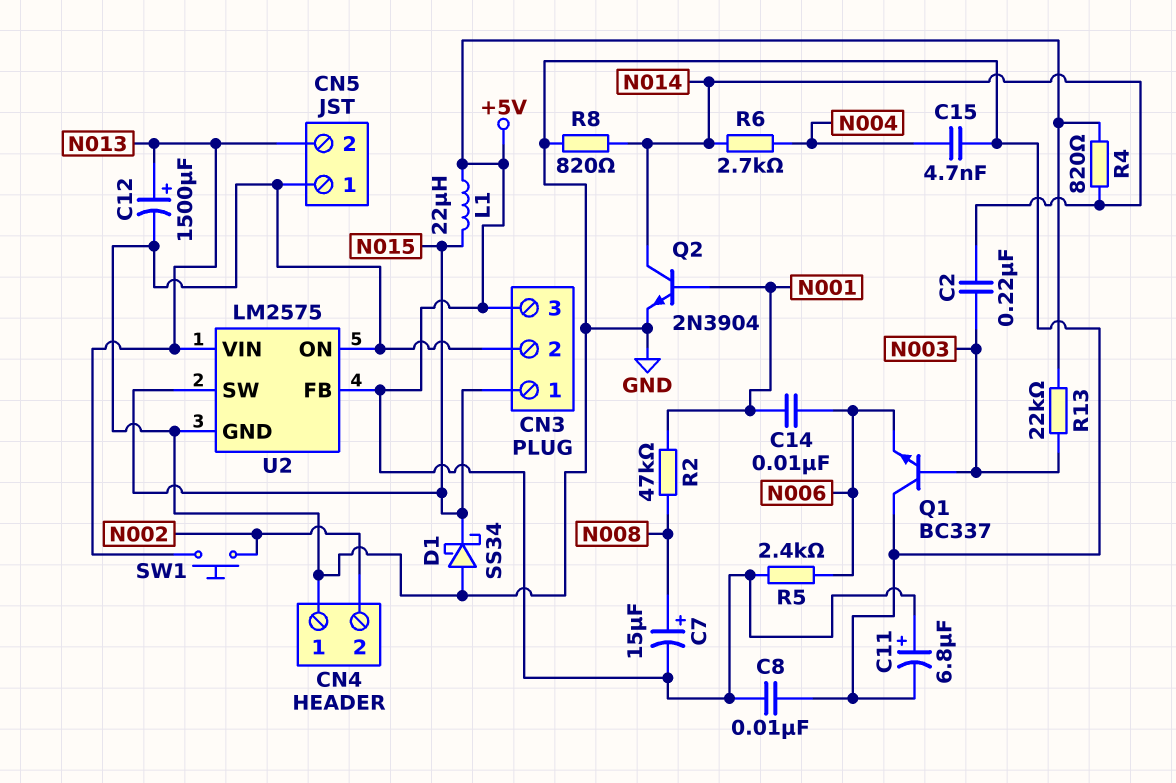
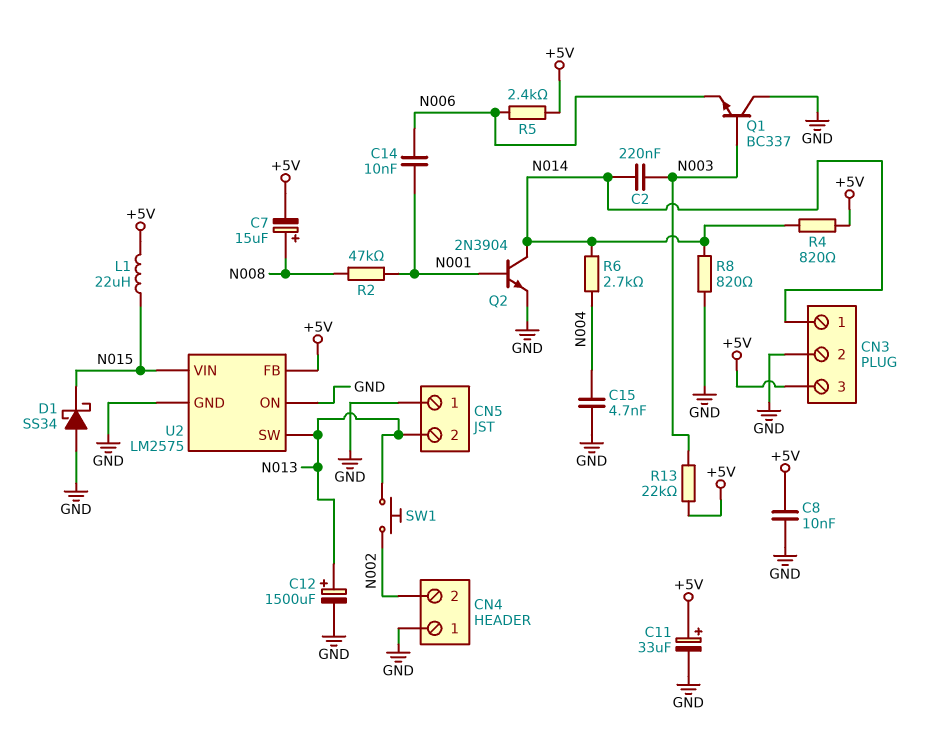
C11: 6.8uF (plus +5V, minus GND) -> 33uF (plus +5V, minus GND)
CN3 pin 1: N015 -> N014
U2 pin SW: N015 -> N013
U2 pin VIN: N013 -> N015

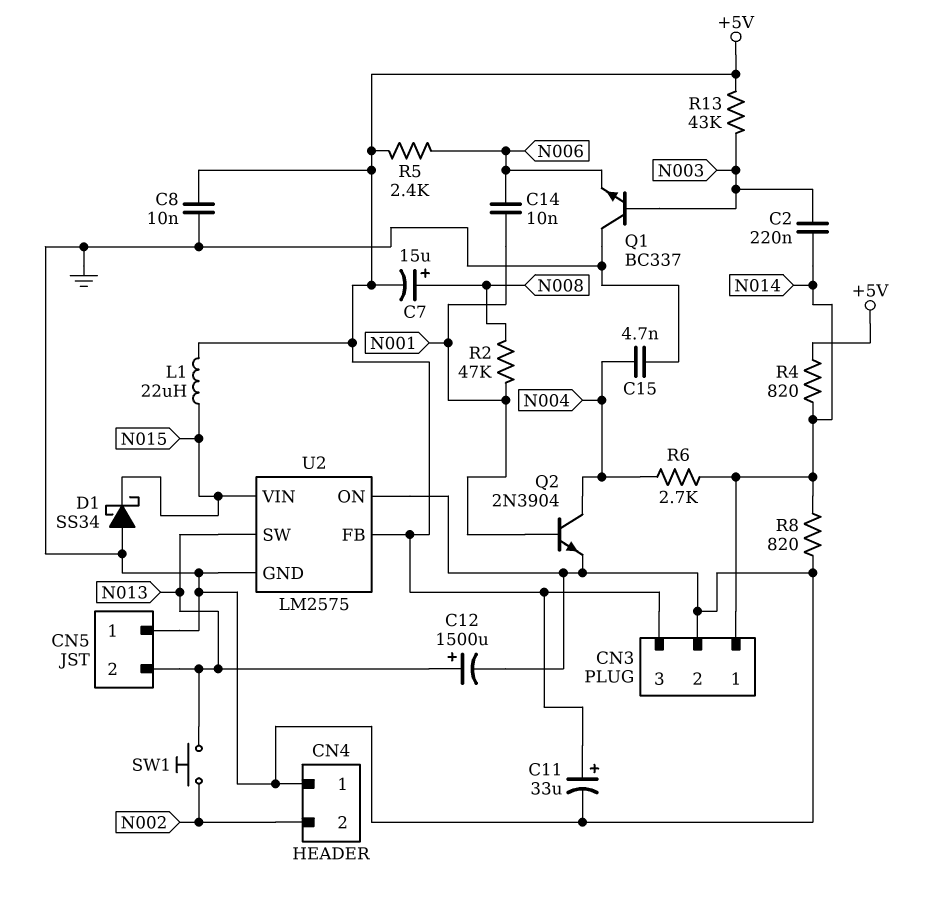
Q2: NPN 2N3904 (B N001, C N014, E GND) -> NPN 2N3904 (B N001, C N004, E GND)
R13: 22k (+5V, N003) -> 43k (+5V, N003)

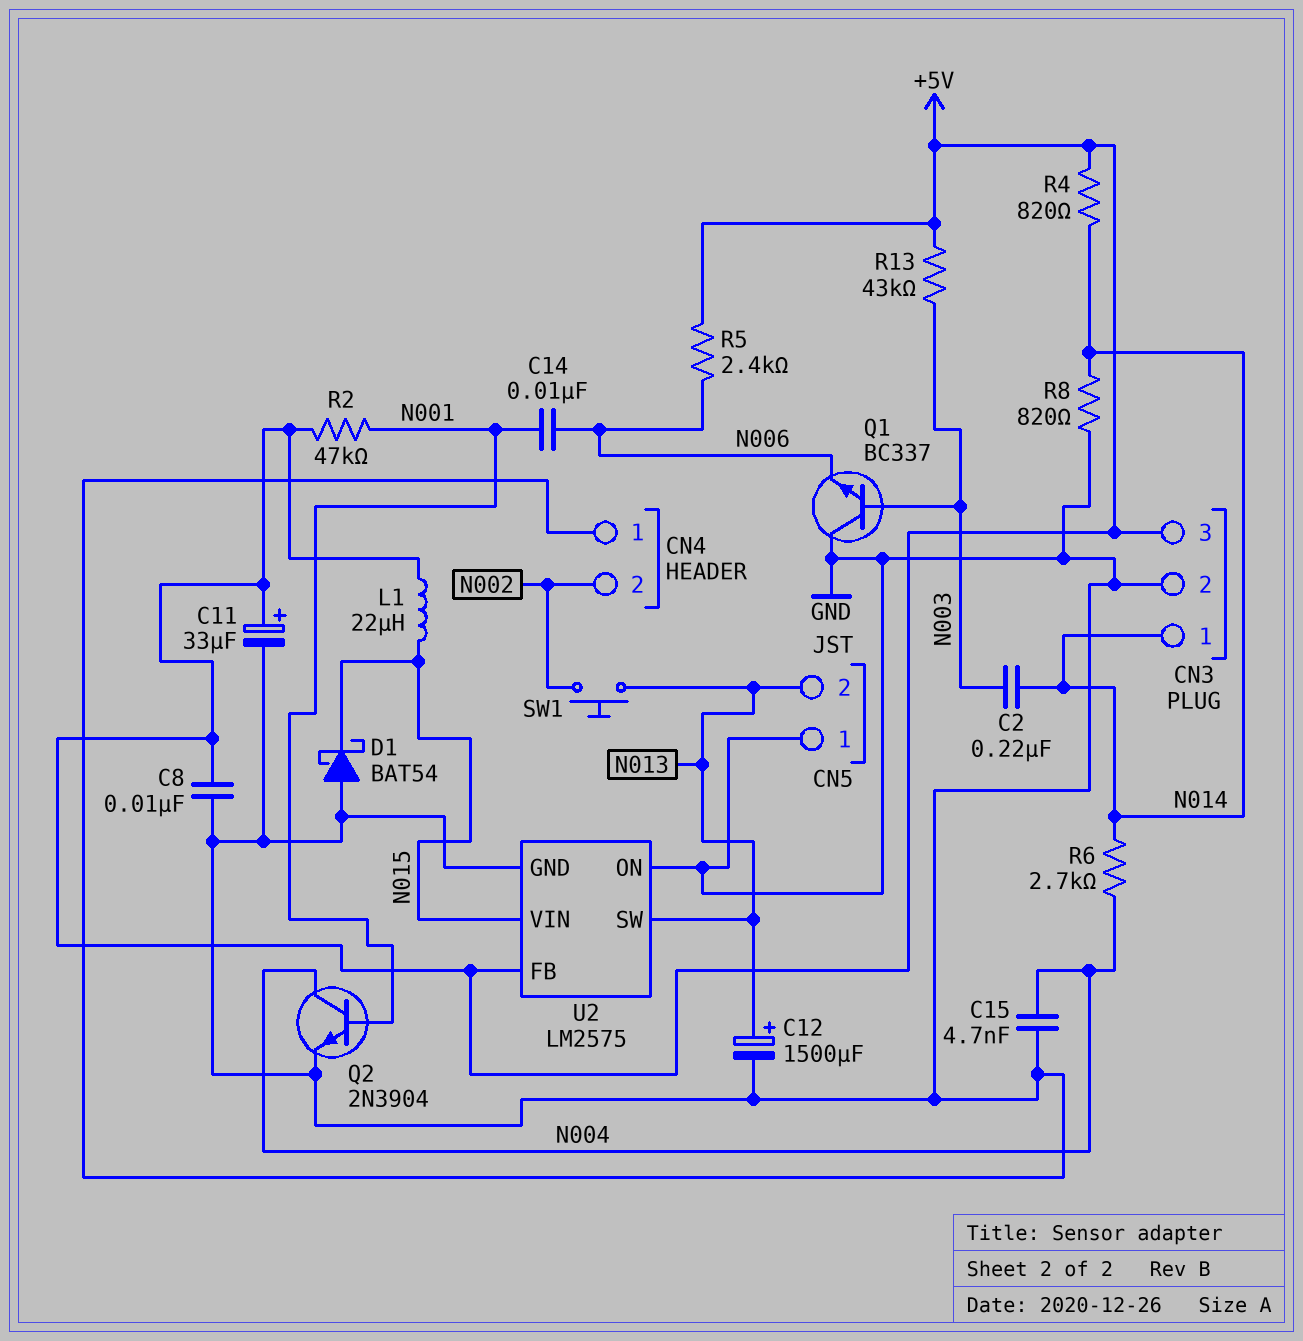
C7: 15uF (plus N008, minus +5V) -> none
D1: schottky SS34 (A GND, K N015) -> schottky BAT54 (A GND, K N015)
R2: 47k (N001, N008) -> 47k (+5V, N001)

